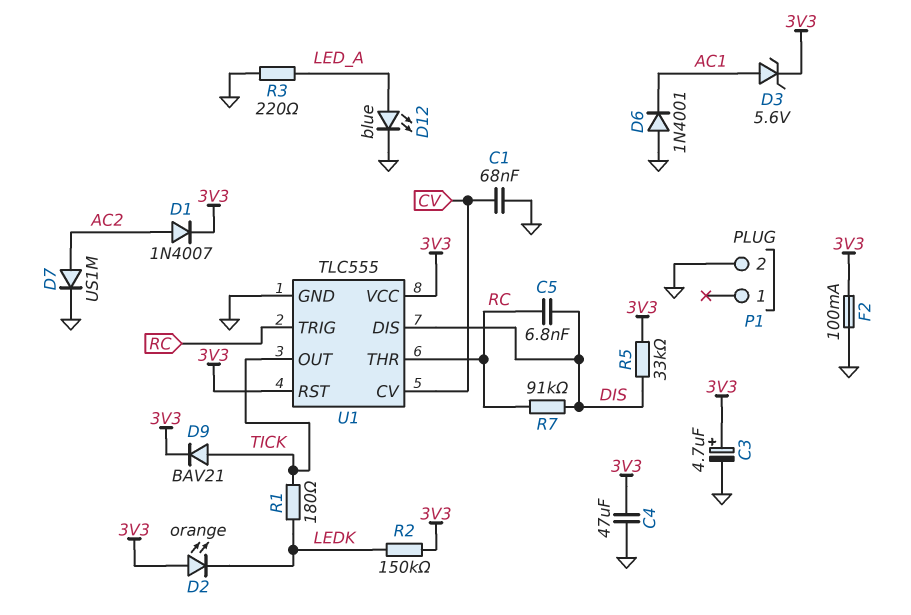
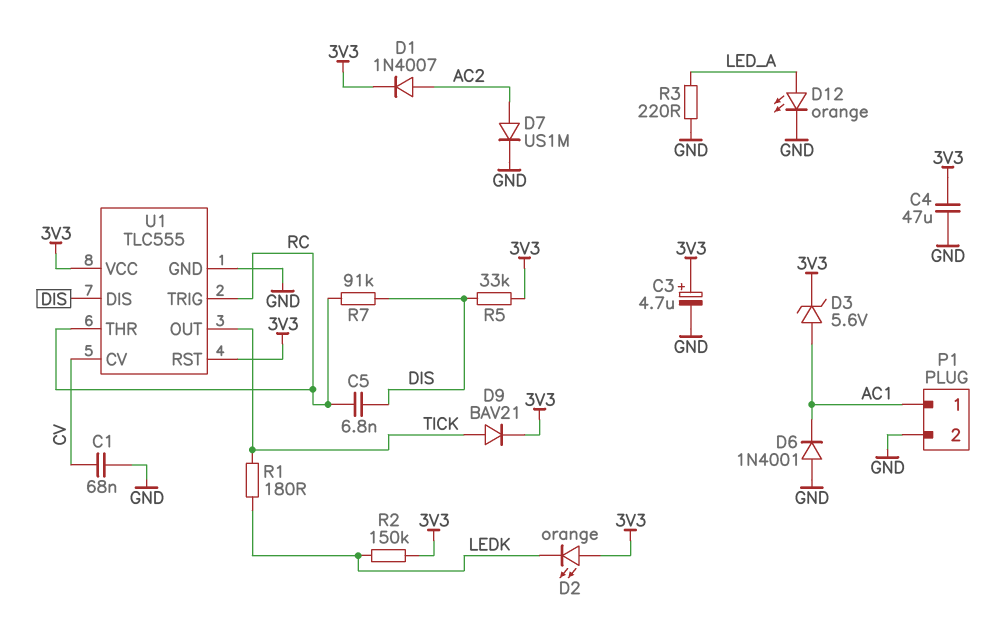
D12: LED blue (A LED_A, K GND) -> LED orange (A LED_A, K GND)
F2: 100mA (3V3, GND) -> none
P1 pin 1: none -> AC1

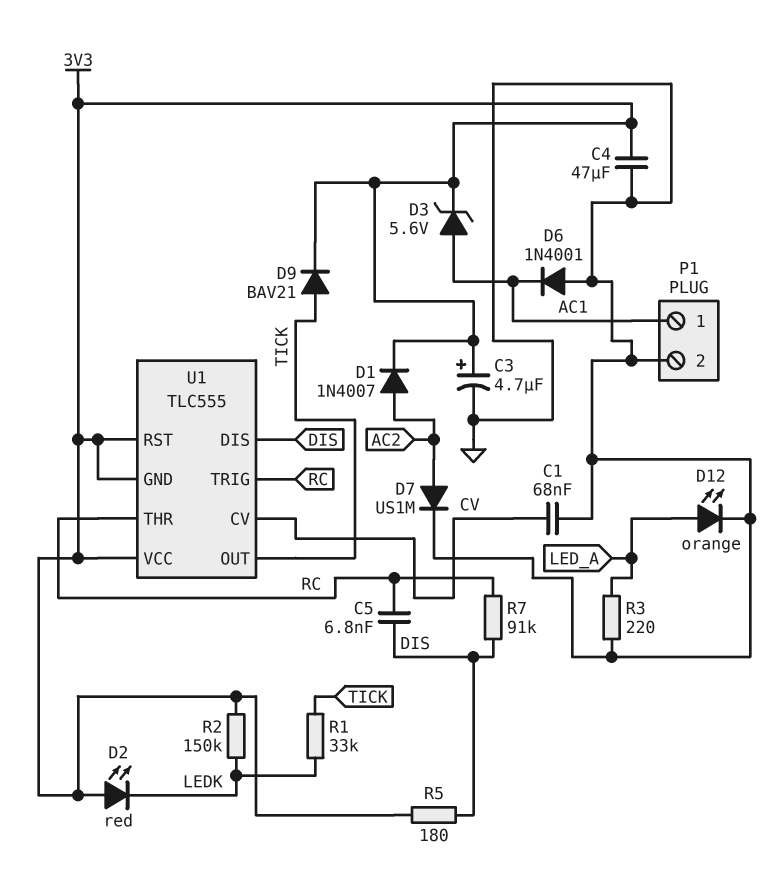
D2: LED orange (A 3V3, K LEDK) -> LED red (A 3V3, K LEDK)
R1: 180 (LEDK, TICK) -> 33k (LEDK, TICK)
R5: 33k (3V3, DIS) -> 180 (3V3, DIS)
U1 pin GND: GND -> 3V3

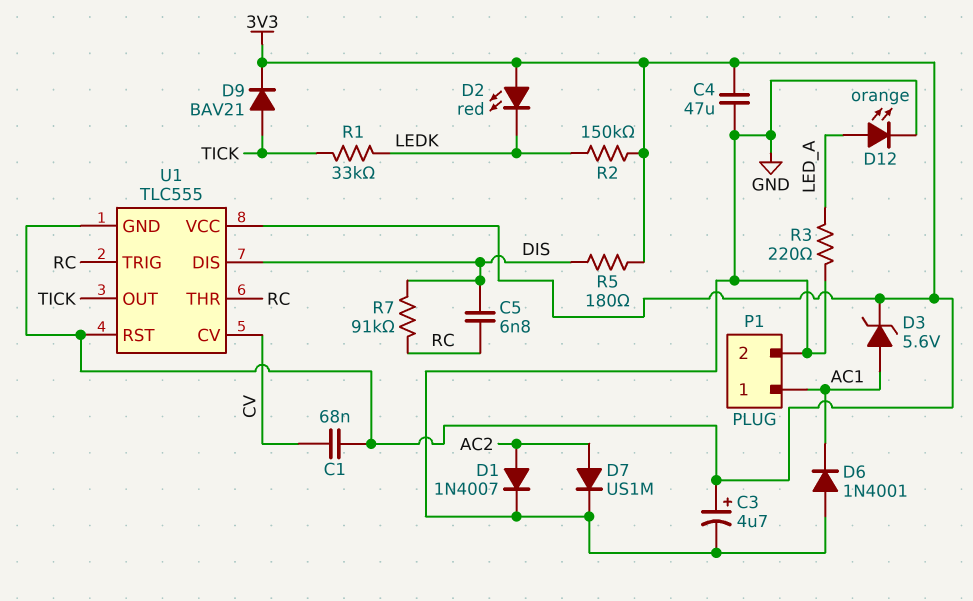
C1: 68nF (CV, GND) -> 68nF (3V3, CV)
D1: diode 1N4007 (A AC2, K 3V3) -> diode 1N4007 (A AC2, K GND)

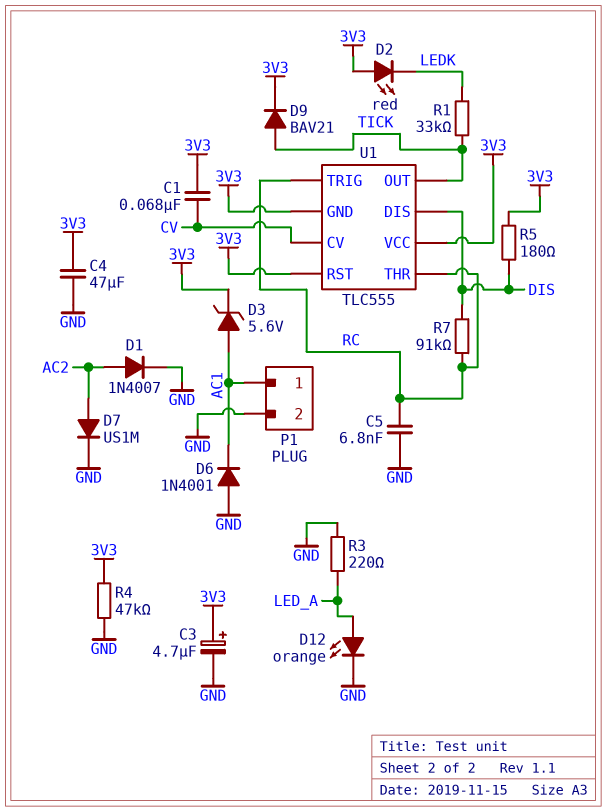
C5: 6.8nF (DIS, RC) -> 6.8nF (GND, RC)
R2: 150k (3V3, LEDK) -> none
R4: none -> 47k (3V3, GND)

